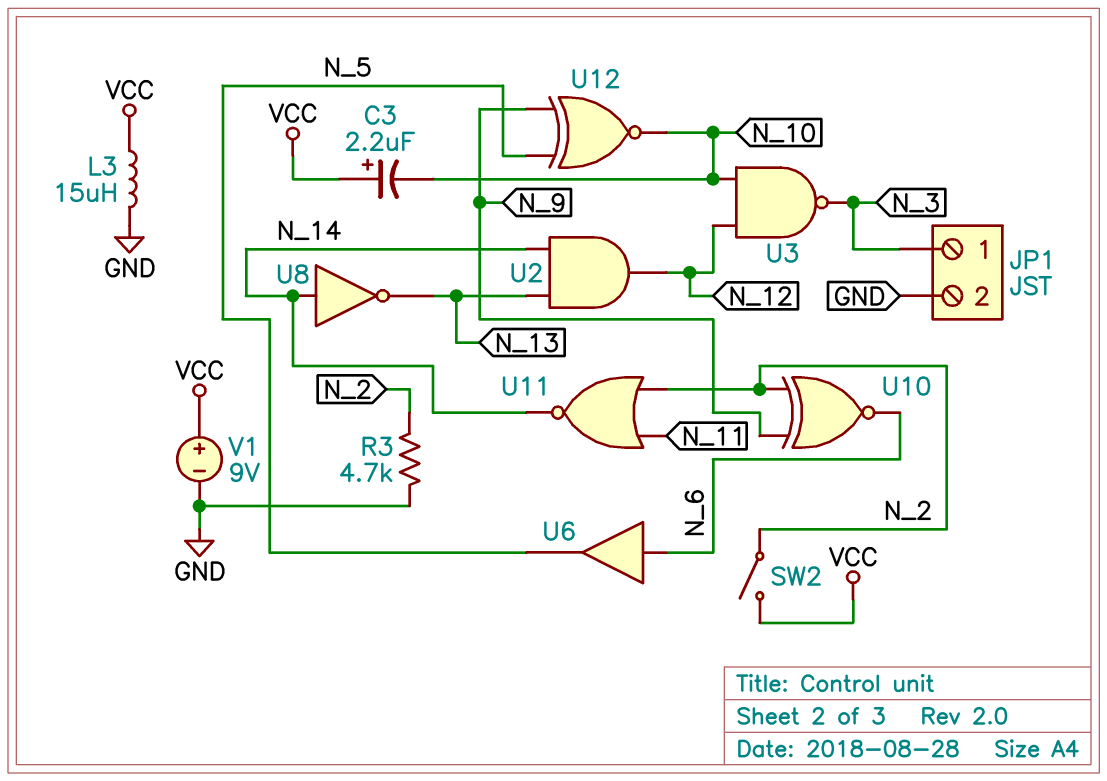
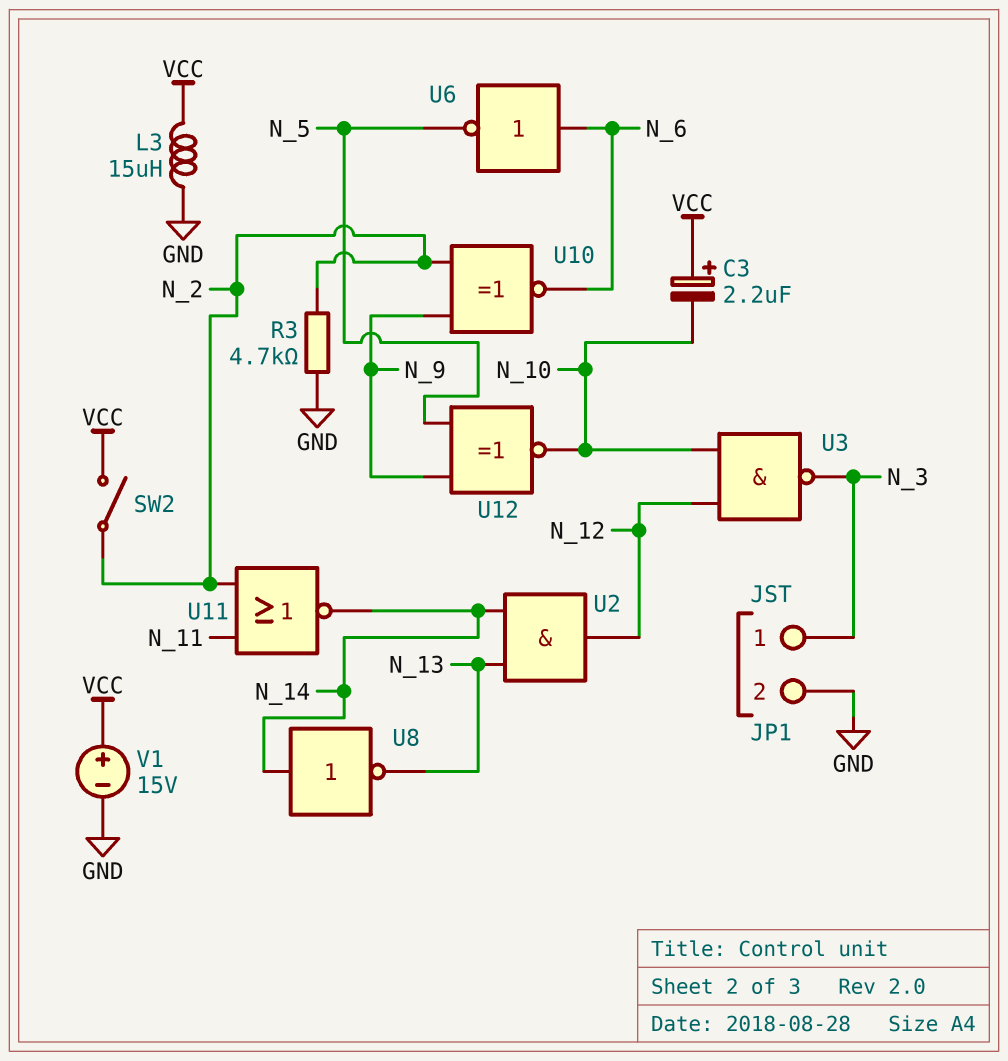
U6: buffer (in N_6, out N_5) -> NOT (in N_6, out N_5)
V1: 9V (plus VCC, minus GND) -> 15V (plus VCC, minus GND)

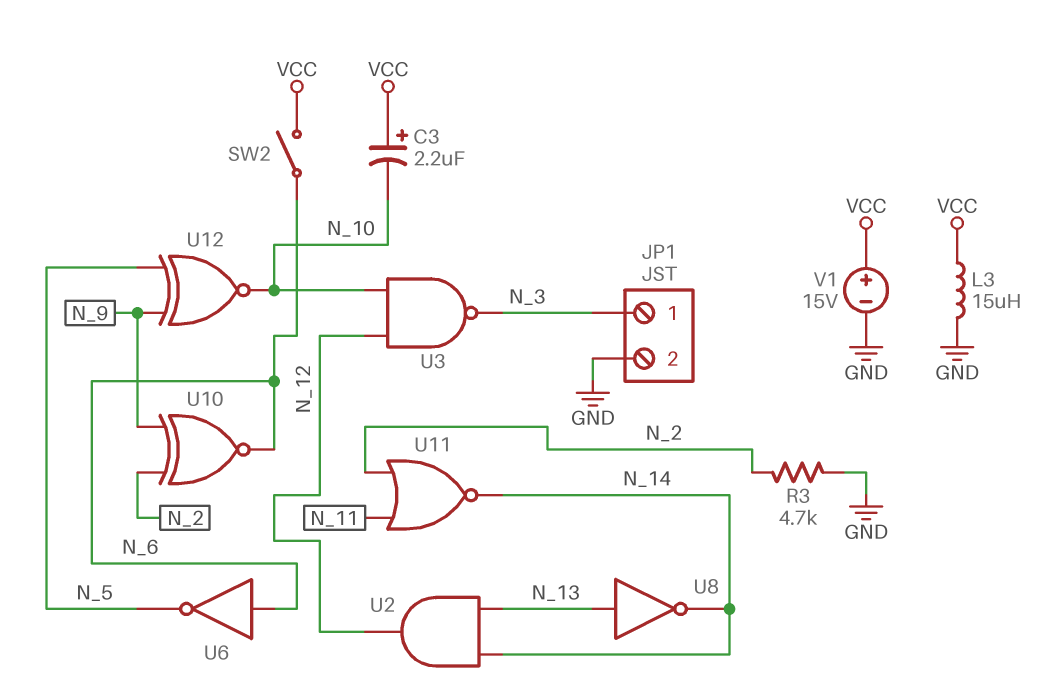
SW2: switch (N_2, VCC) -> switch (N_6, VCC)
U8: NOT (in N_14, out N_13) -> NOT (in N_13, out N_14)

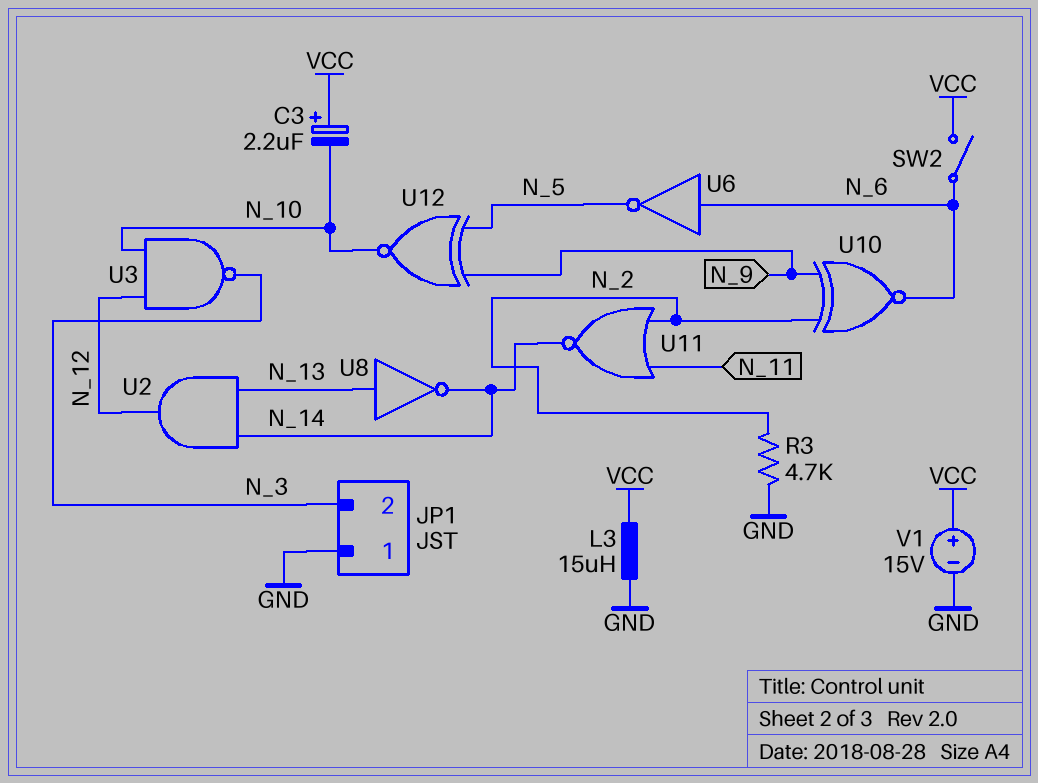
JP1 pin 1: N_3 -> GND
JP1 pin 2: GND -> N_3

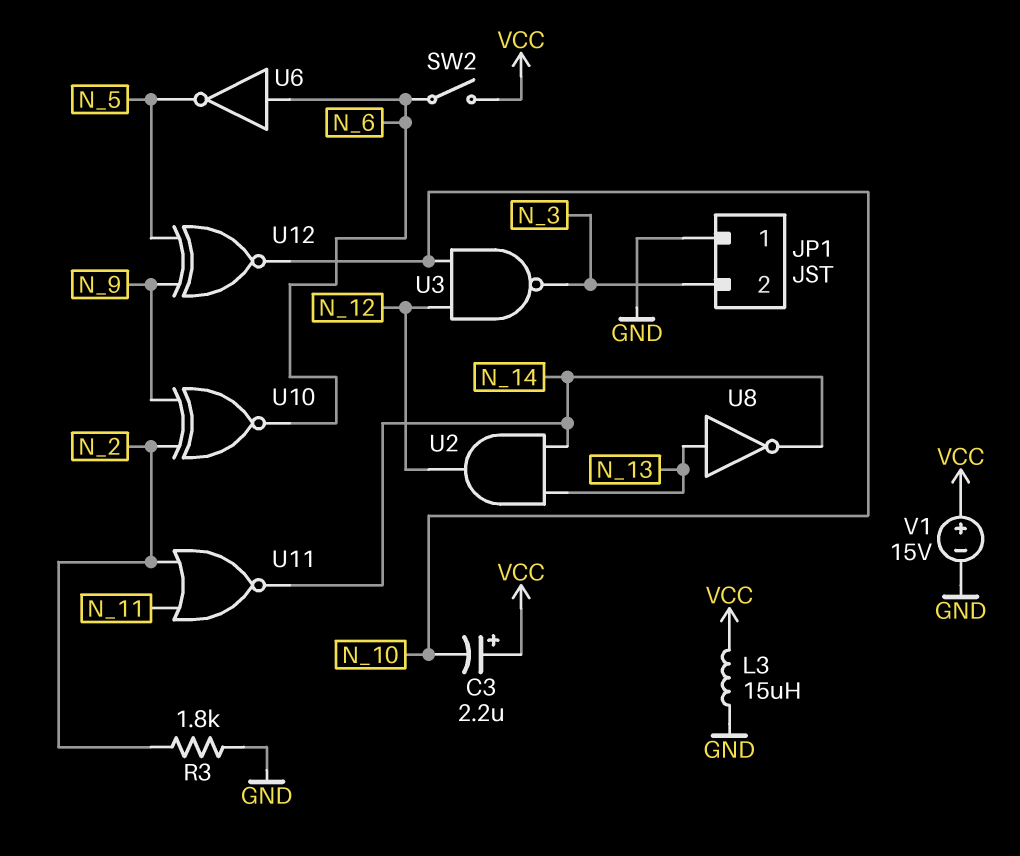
R3: 4.7k (GND, N_2) -> 1.8k (GND, N_2)

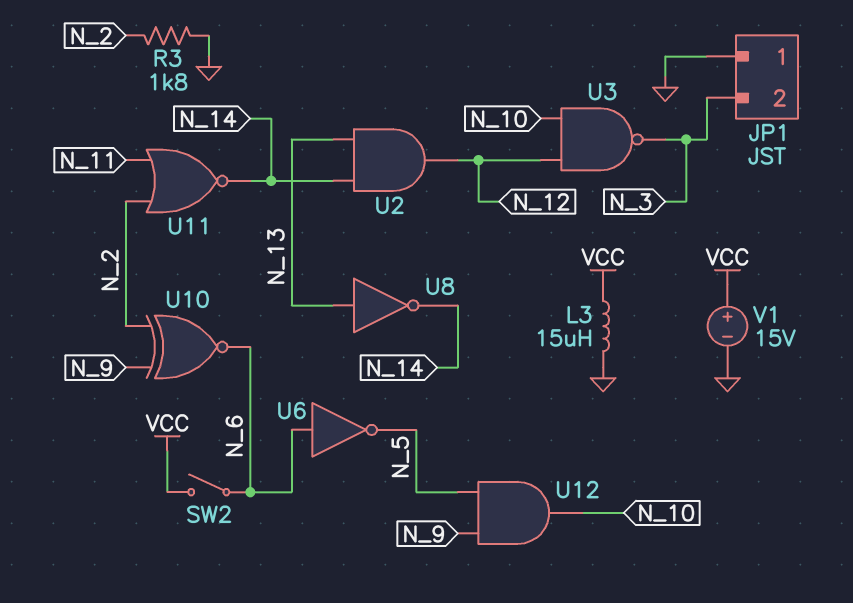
C3: 2.2uF (plus VCC, minus N_10) -> none
U12: XNOR (in N_5, in N_9, out N_10) -> AND (in N_5, in N_9, out N_10)

